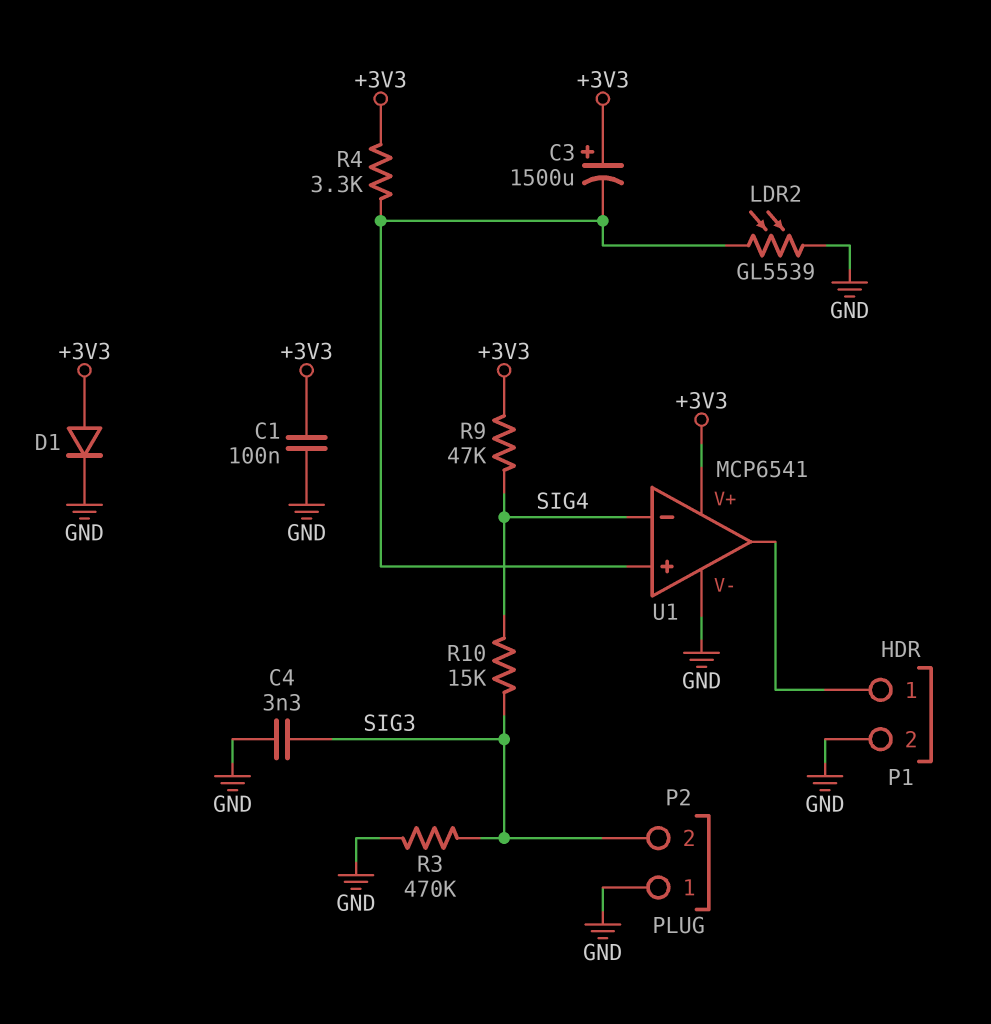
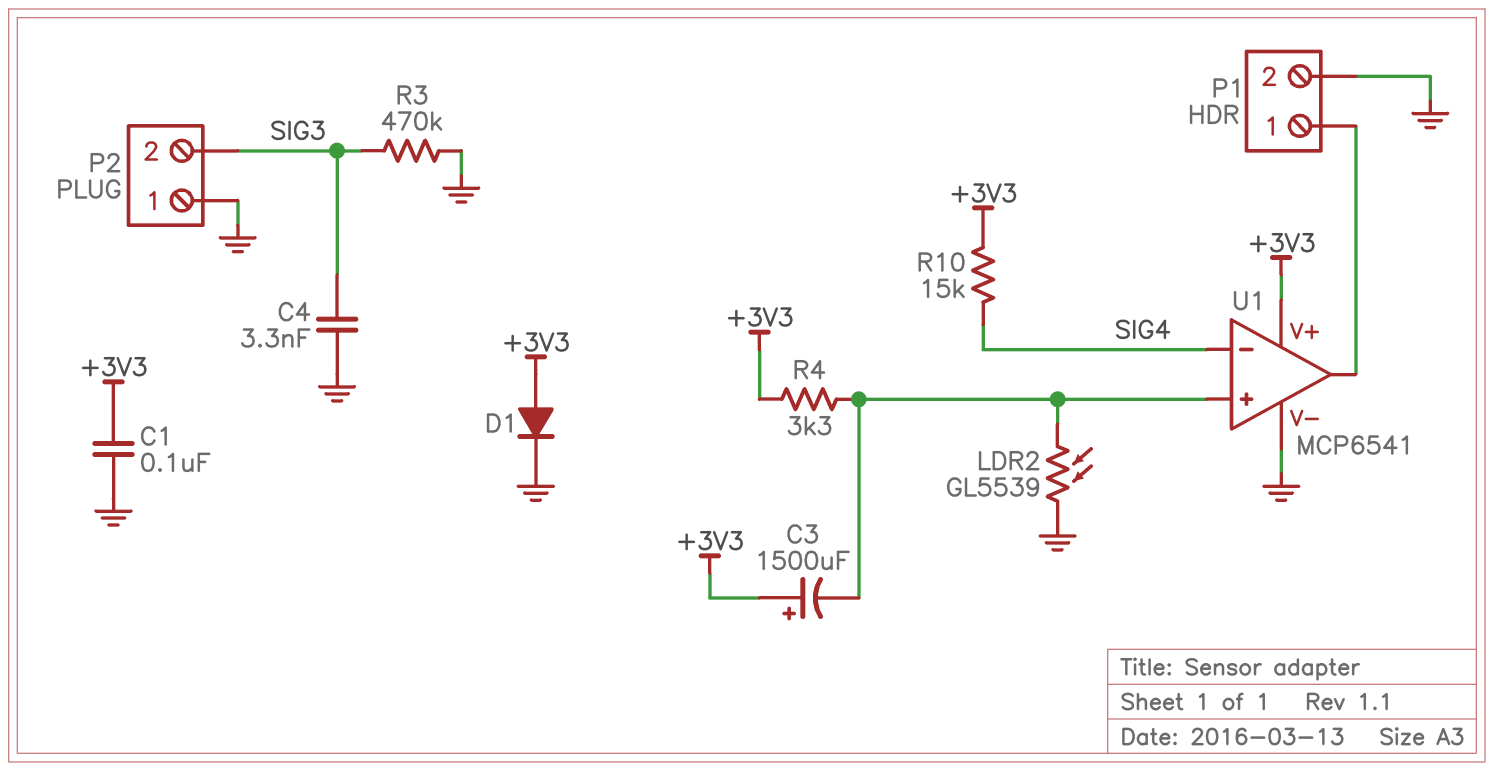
R9: 47k (+3V3, SIG4) -> none
R10: 15k (SIG3, SIG4) -> 15k (+3V3, SIG4)

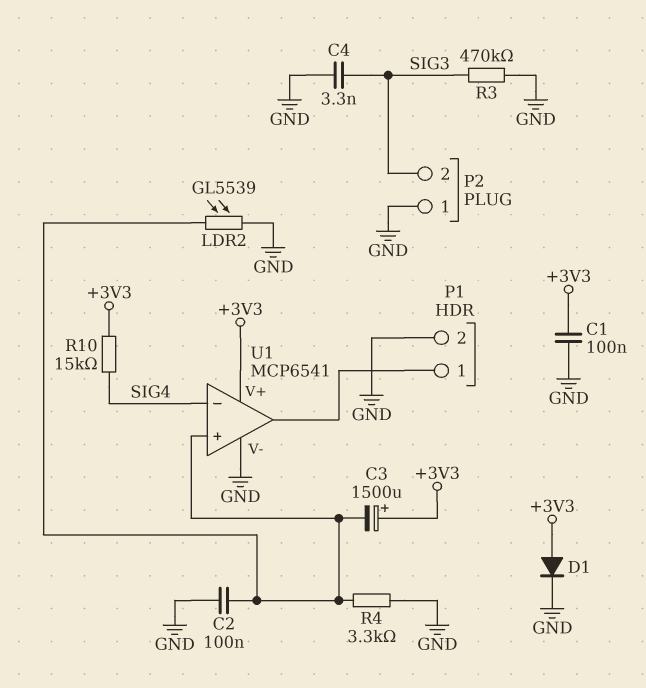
C2: none -> 100nF (GND, U1/in+)
R4: 3.3k (+3V3, U1/in+) -> 3.3k (GND, U1/in+)

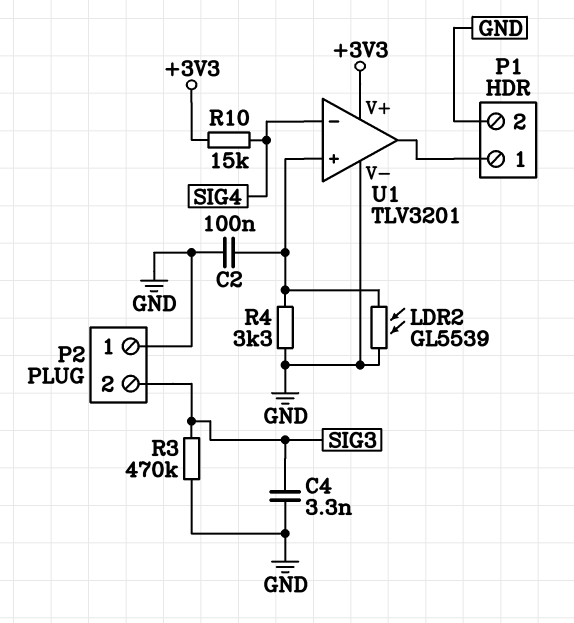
C1: 100nF (+3V3, GND) -> none
C3: 1500uF (plus +3V3, minus U1/in+) -> none
D1: diode (A +3V3, K GND) -> none
U1: MCP6541 -> TLV3201

